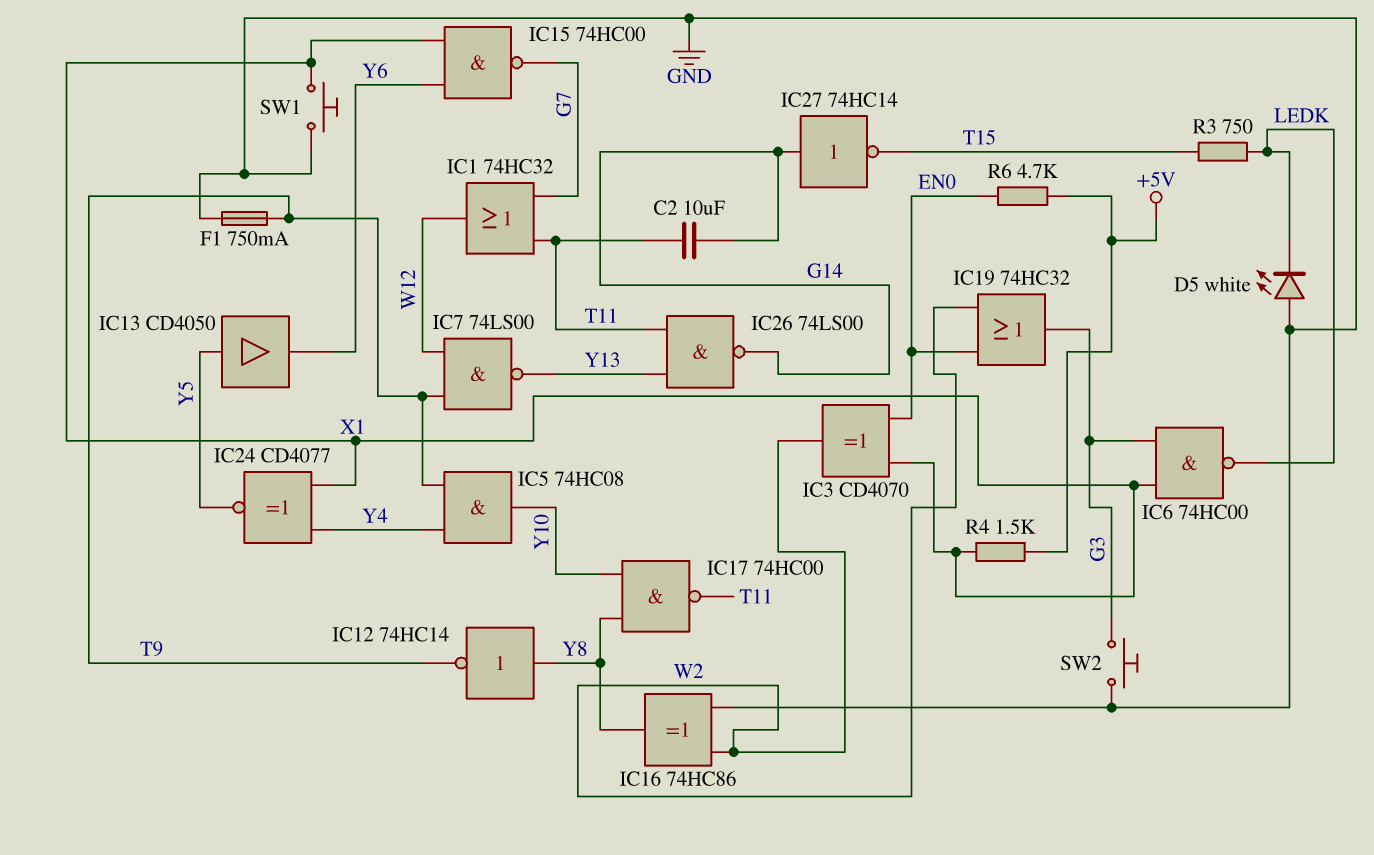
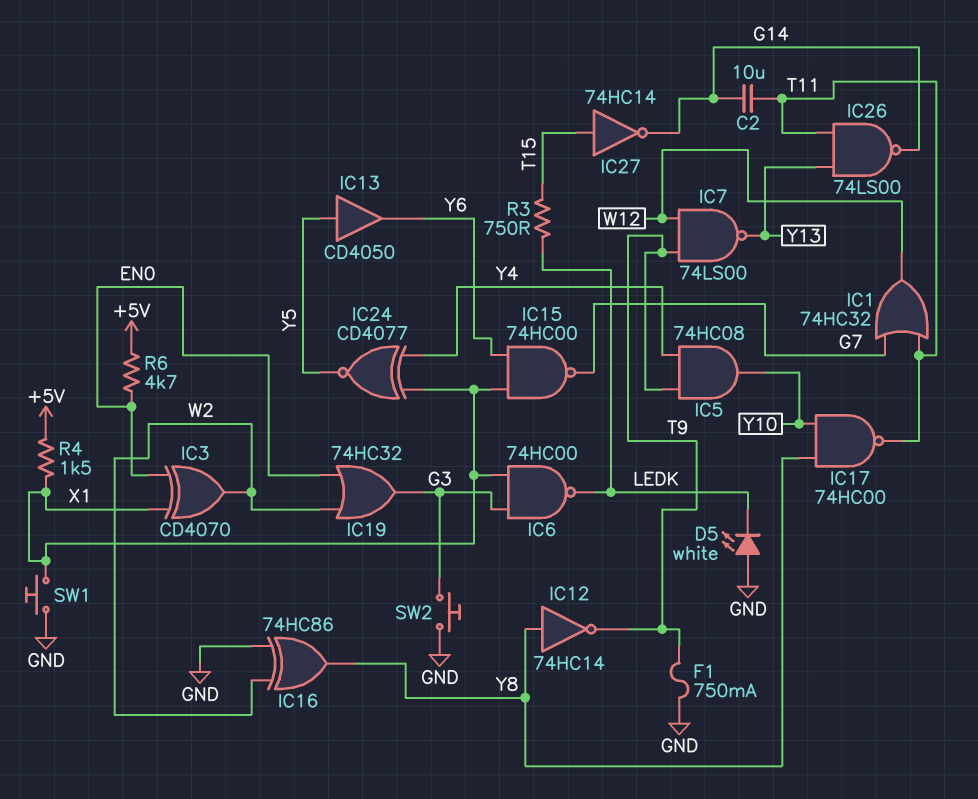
IC27: NOT 74HC14 (in G14, out T15) -> NOT 74HC14 (in T15, out G14)

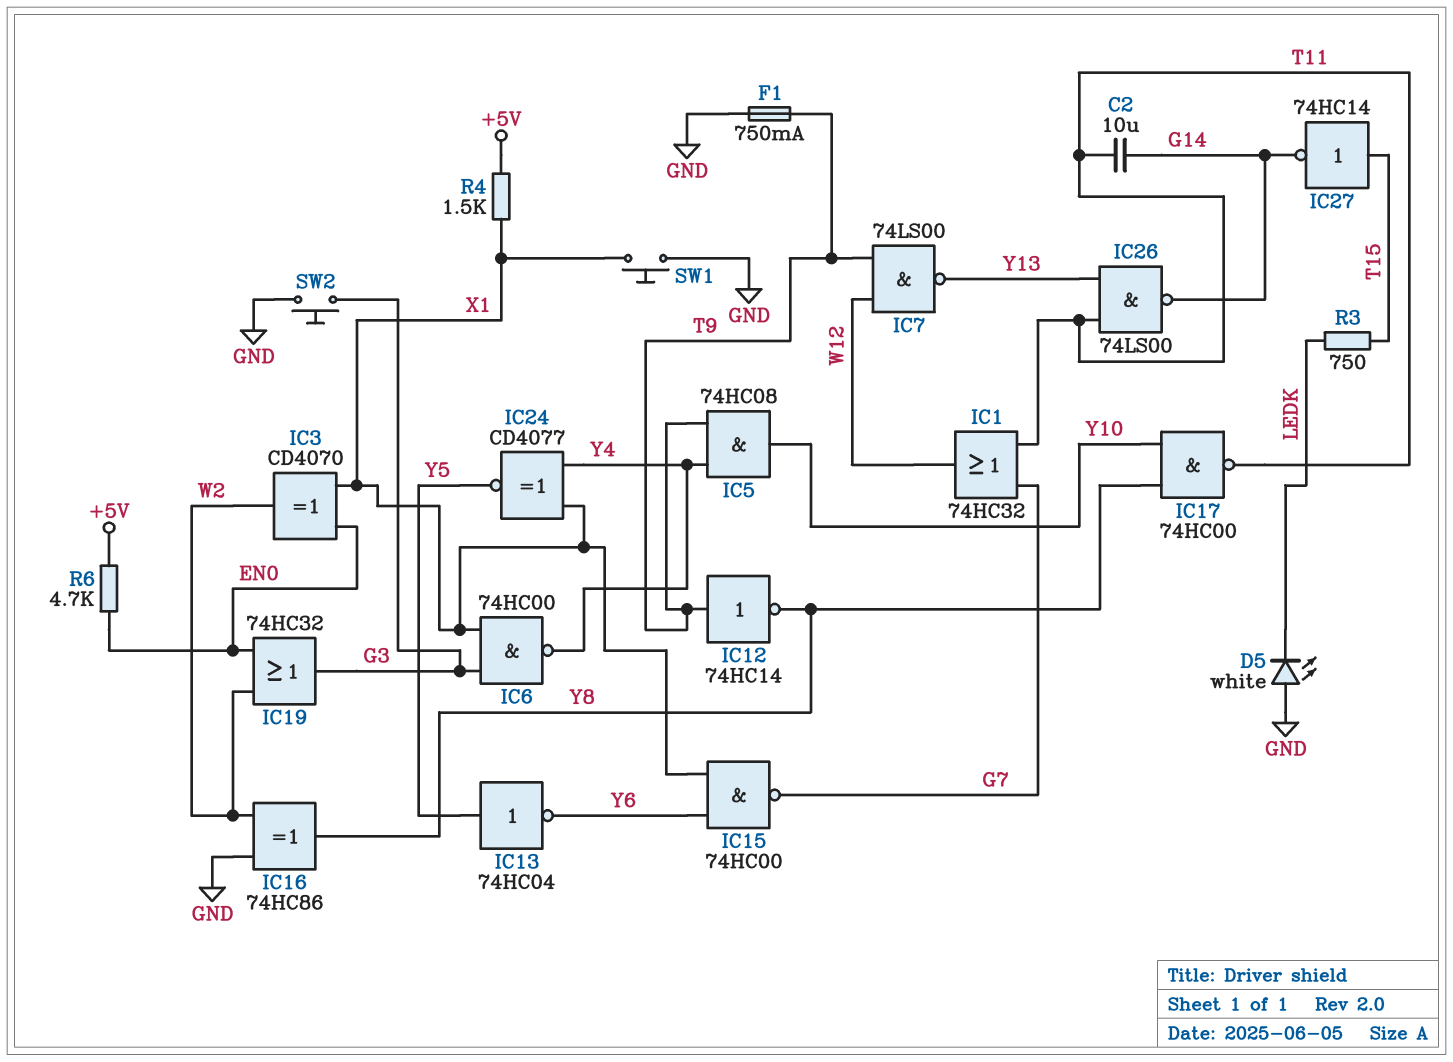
IC6: NAND 74HC00 (in G3, in X1, out LEDK) -> NAND 74HC00 (in G3, in X1, out Y4)
IC12: NOT 74HC14 (in Y8, out T9) -> NOT 74HC14 (in T9, out Y8)
IC13: buffer CD4050 (in Y5, out Y6) -> NOT 74HC04 (in Y5, out Y6)

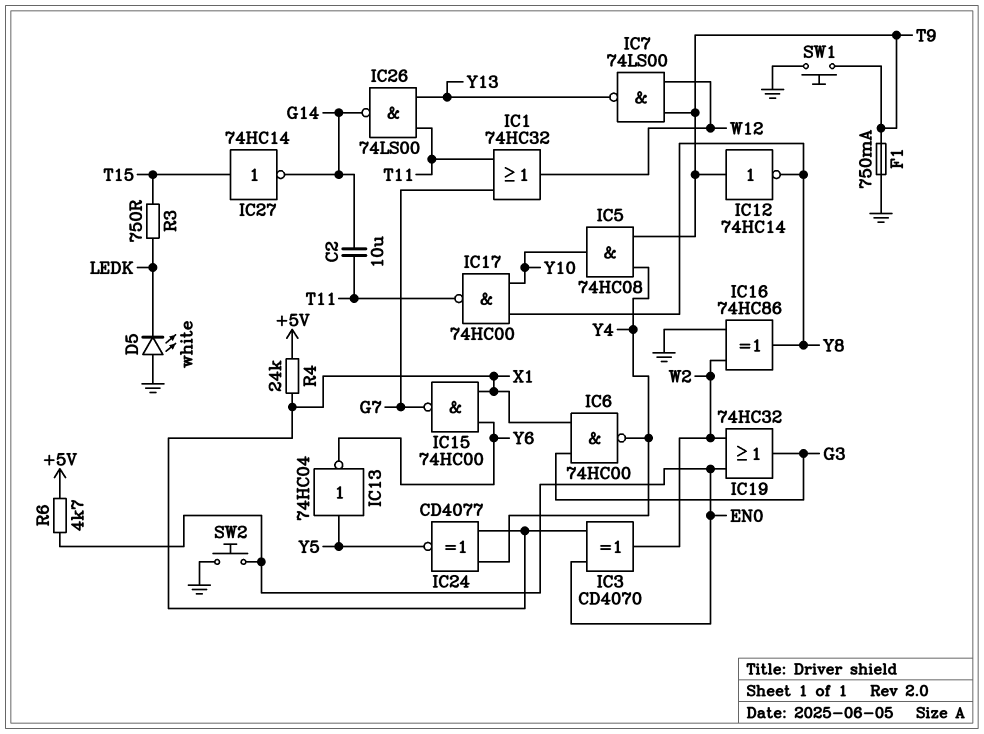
R4: 1.5k (+5V, X1) -> 24k (+5V, X1)
SW1: button (GND, X1) -> button (GND, T9)
SW2: button (G3, GND) -> button (EN0, GND)

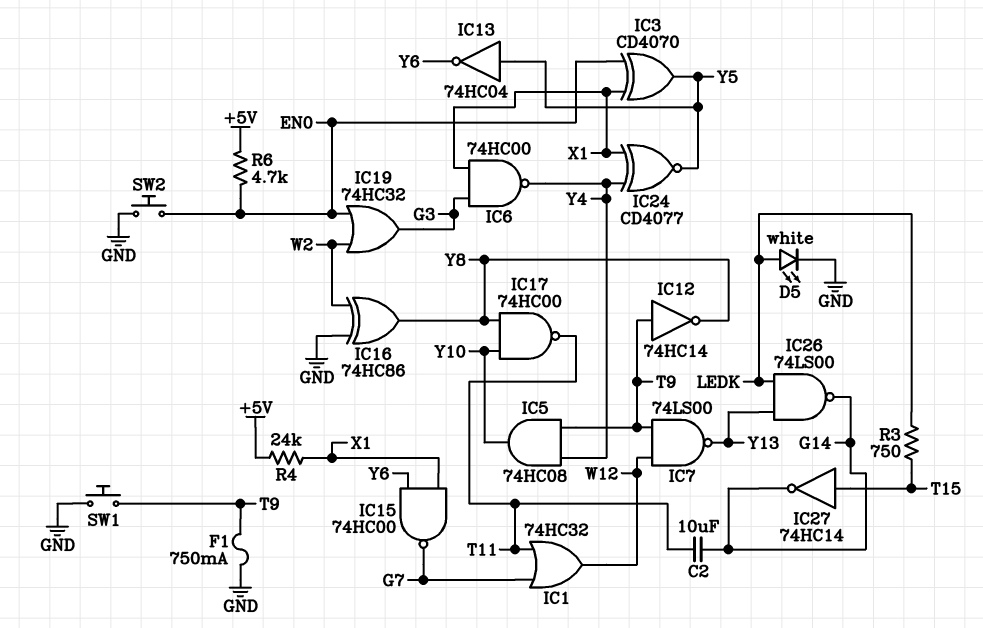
D5: LED white (A GND, K LEDK) -> LED white (A LEDK, K GND)
IC3: XOR CD4070 (in EN0, in X1, out W2) -> XOR CD4070 (in EN0, in X1, out Y5)
IC26: NAND 74LS00 (in T11, in Y13, out G14) -> NAND 74LS00 (in LEDK, in Y13, out G14)

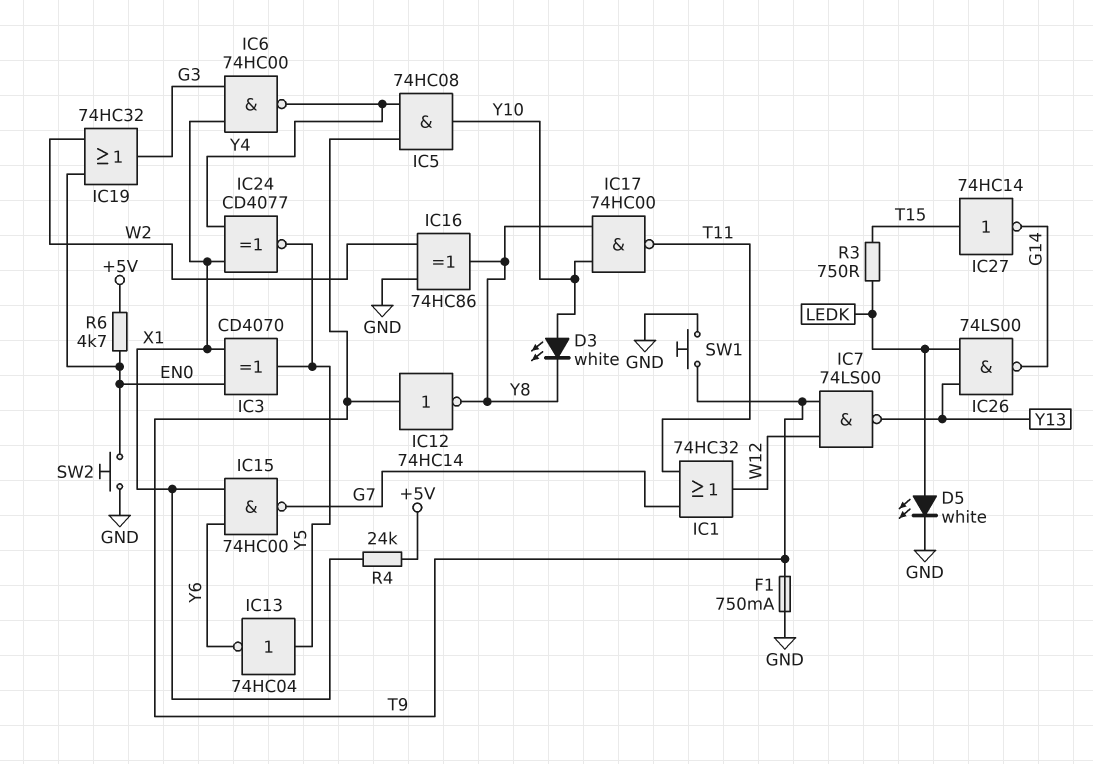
C2: 10uF (G14, T11) -> none
D3: none -> LED white (A Y10, K Y8)

